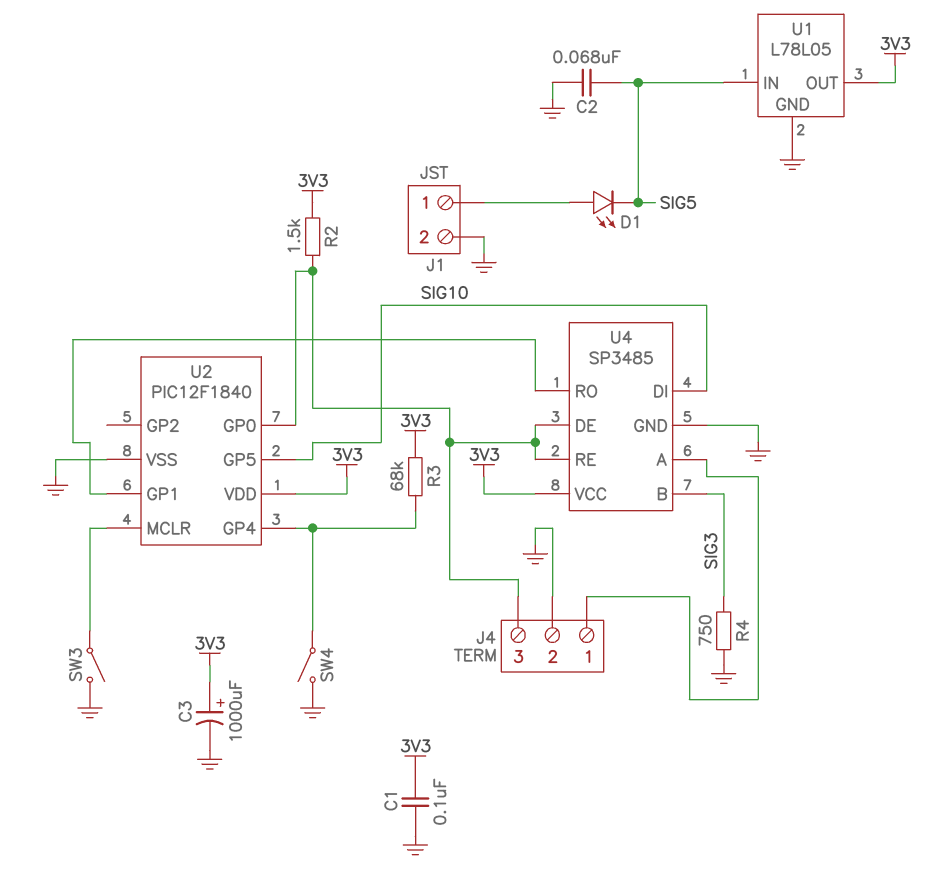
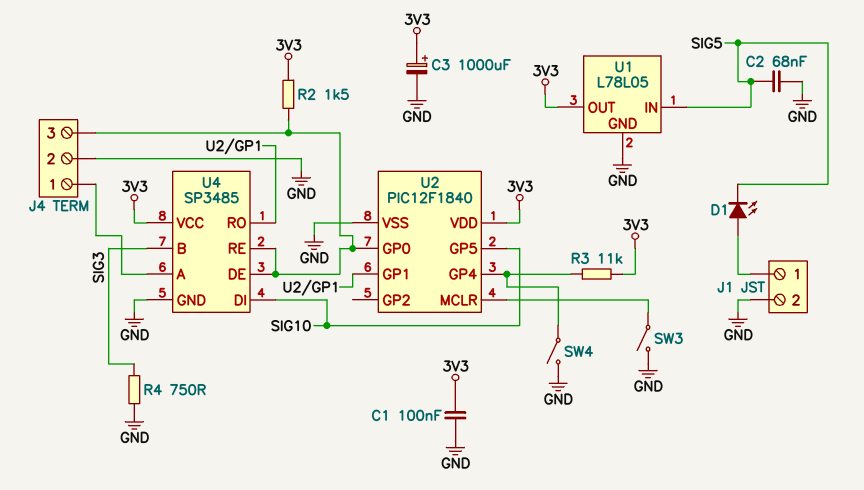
R3: 68k (3V3, U2/GP4) -> 11k (3V3, U2/GP4)

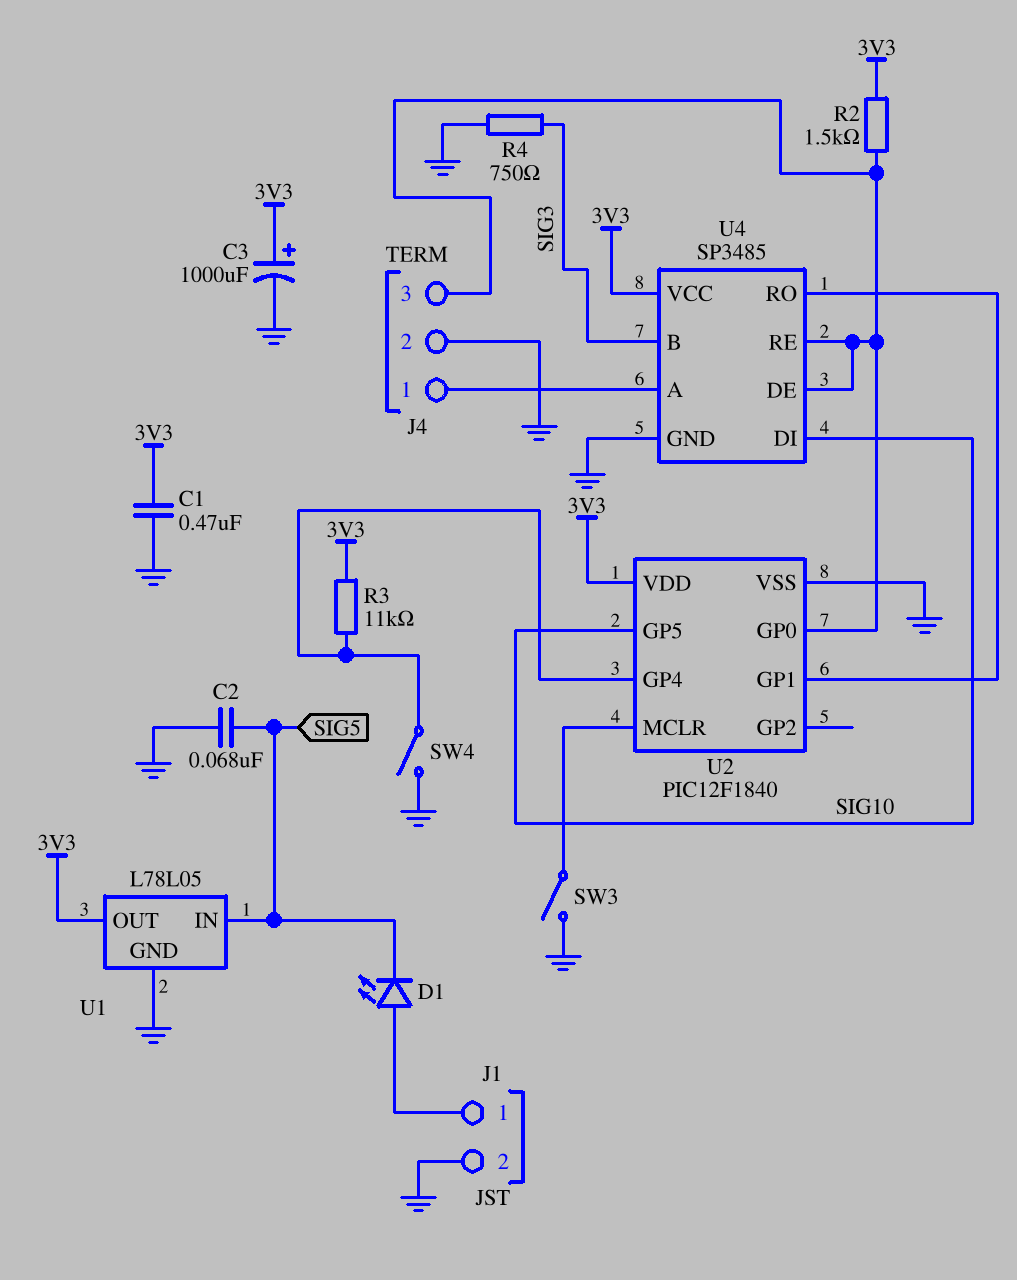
C1: 100nF (3V3, GND) -> 470nF (3V3, GND)

